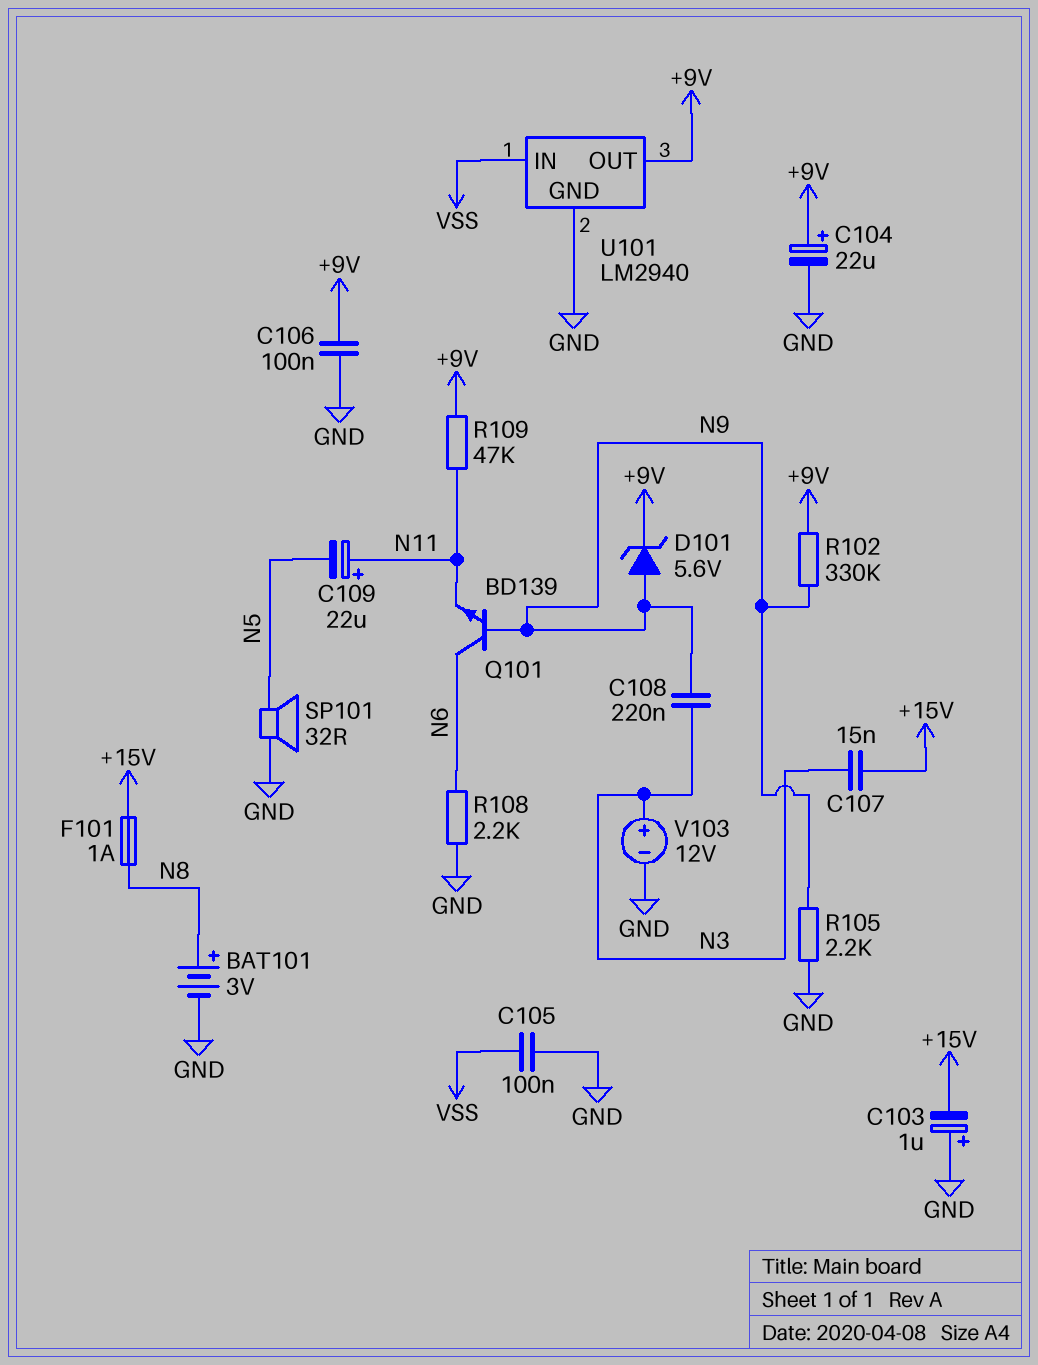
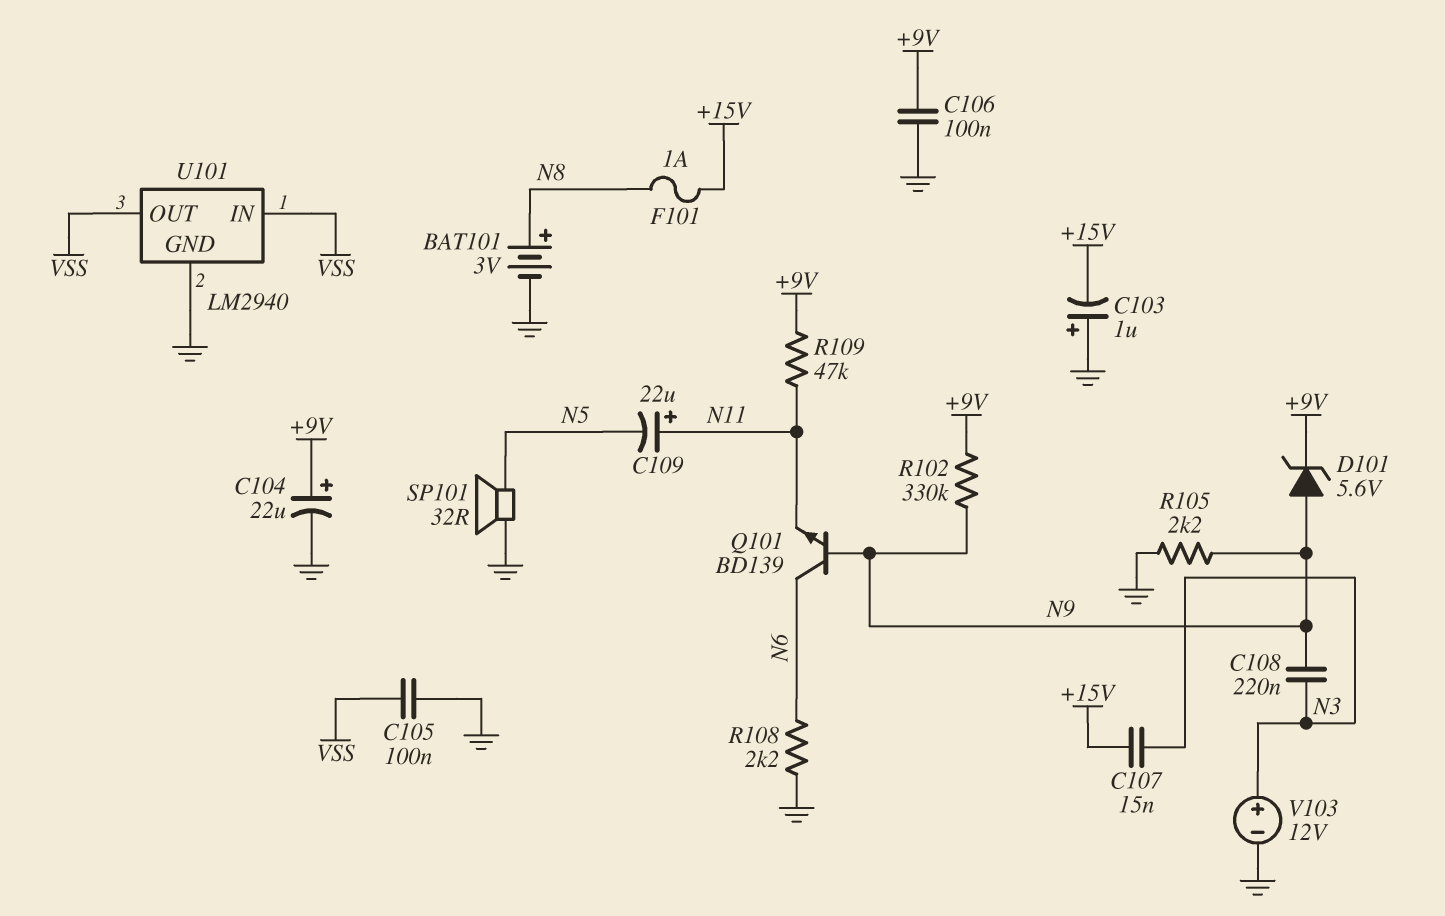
U101 pin OUT: +9V -> VSS

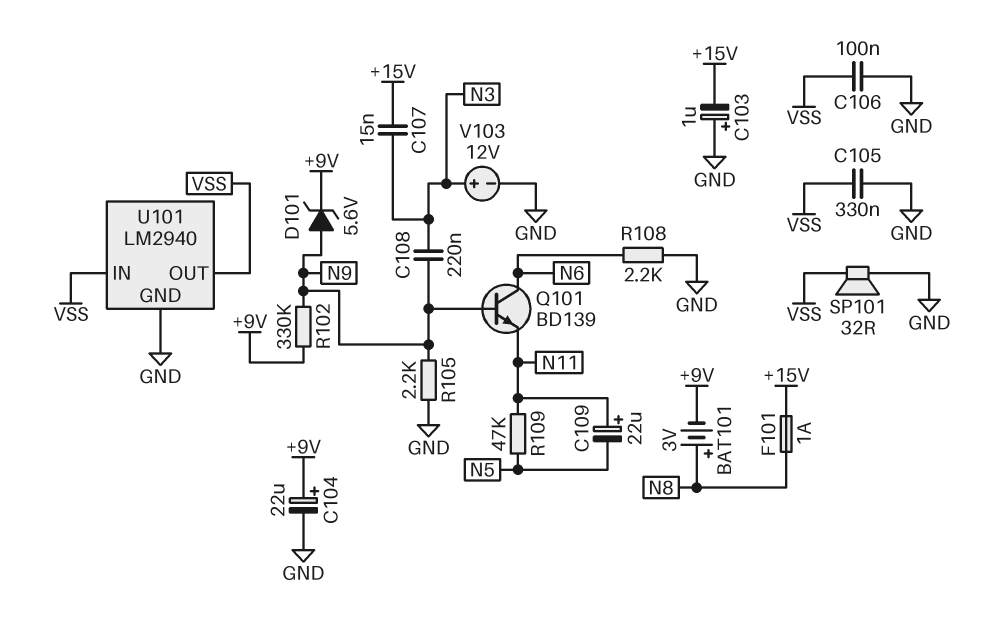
BAT101: 3V (plus N8, minus GND) -> 3V (plus N8, minus +9V)
C105: 100nF (GND, VSS) -> 330nF (GND, VSS)
C106: 100nF (+9V, GND) -> 100nF (GND, VSS)
R109: 47k (+9V, N11) -> 47k (N5, N11)
SP101: speaker 32R (GND, N5) -> speaker 32R (GND, VSS)

